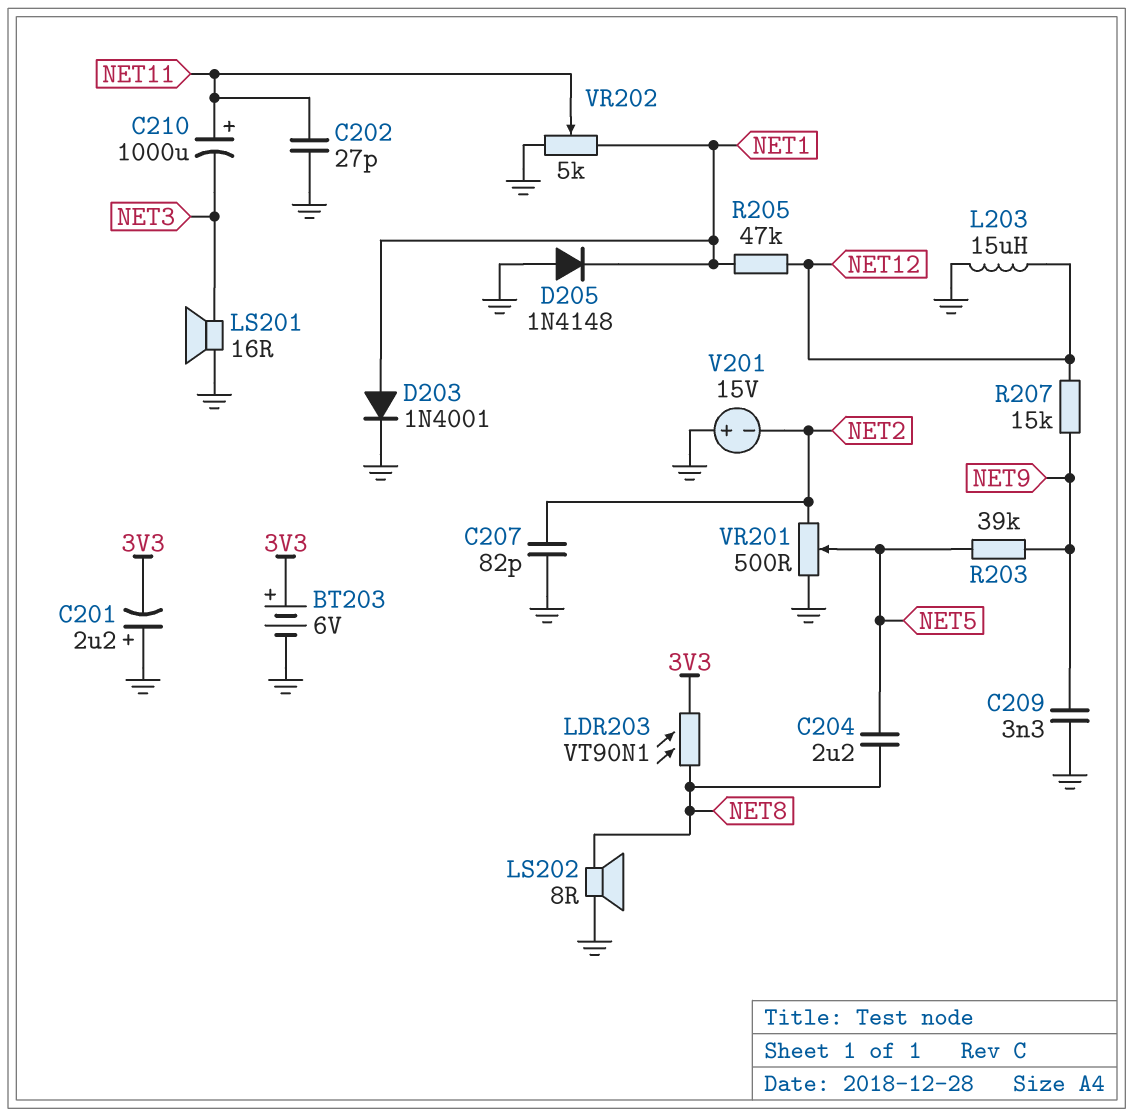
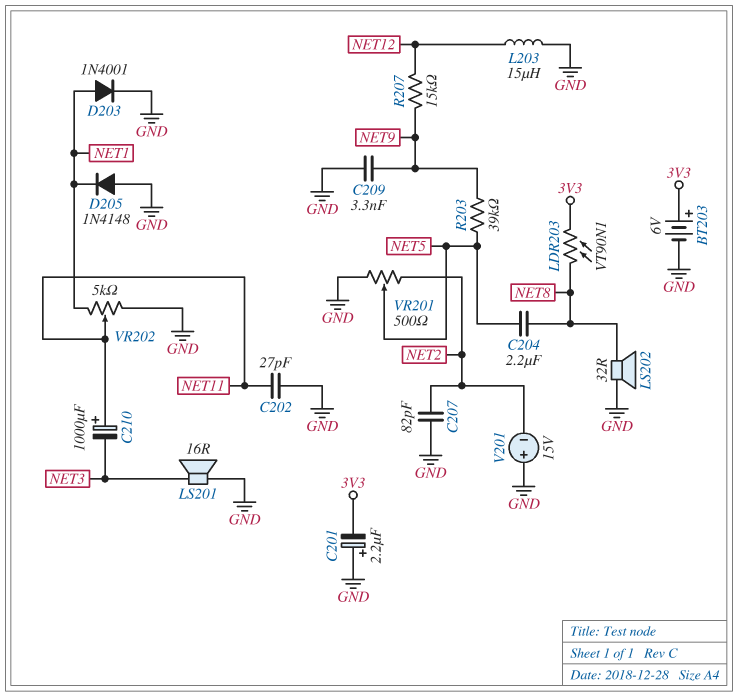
LS202: speaker 8R (GND, NET8) -> speaker 32R (GND, NET8)
R205: 47k (NET1, NET12) -> none

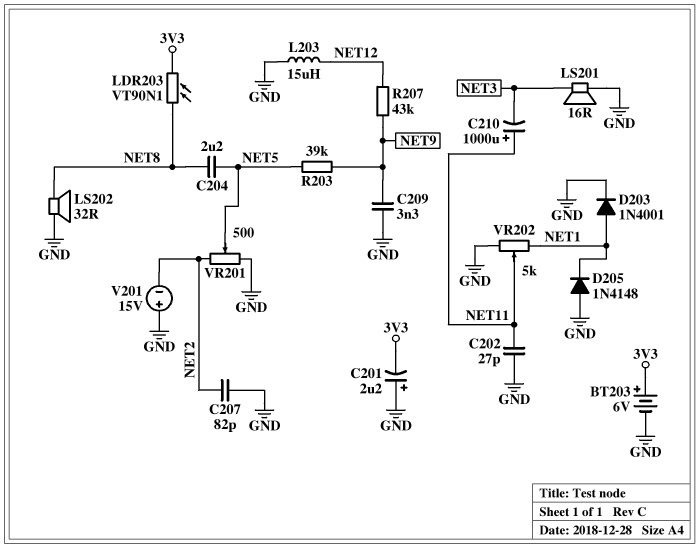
R207: 15k (NET9, NET12) -> 43k (NET9, NET12)

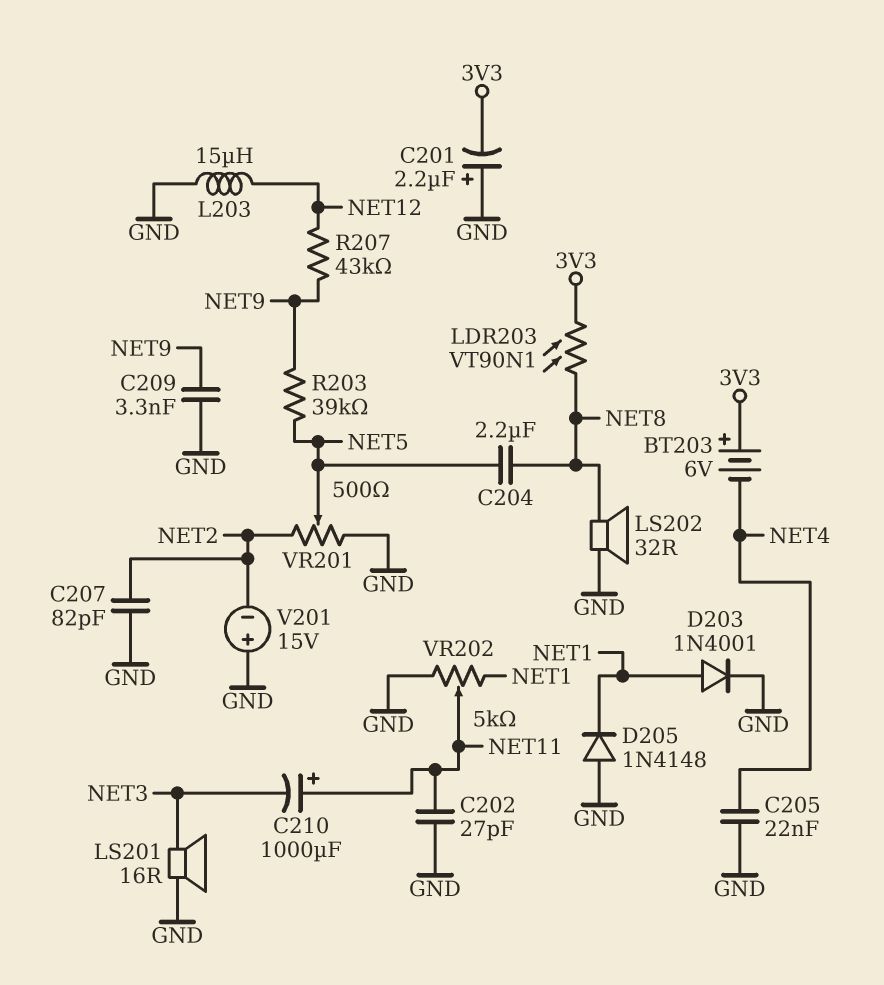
BT203: 6V (plus 3V3, minus GND) -> 6V (plus 3V3, minus NET4)
C205: none -> 22nF (GND, NET4)

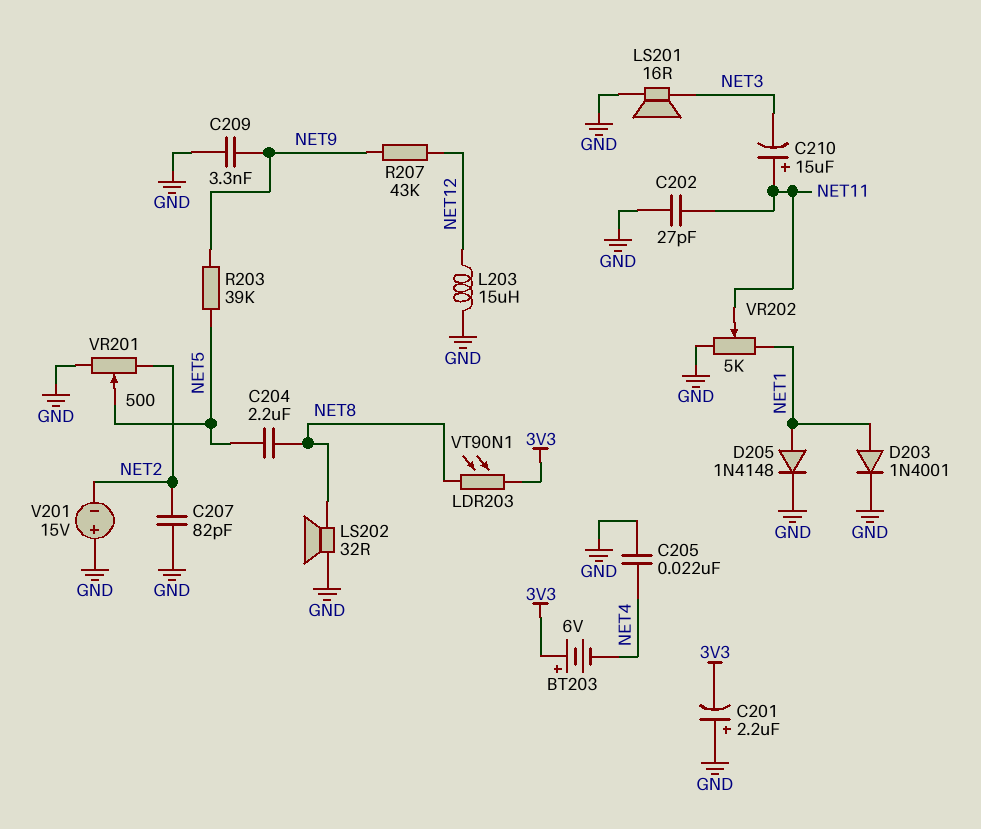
C210: 1000uF (plus NET11, minus NET3) -> 15uF (plus NET11, minus NET3)
D205: diode 1N4148 (A GND, K NET1) -> diode 1N4148 (A NET1, K GND)

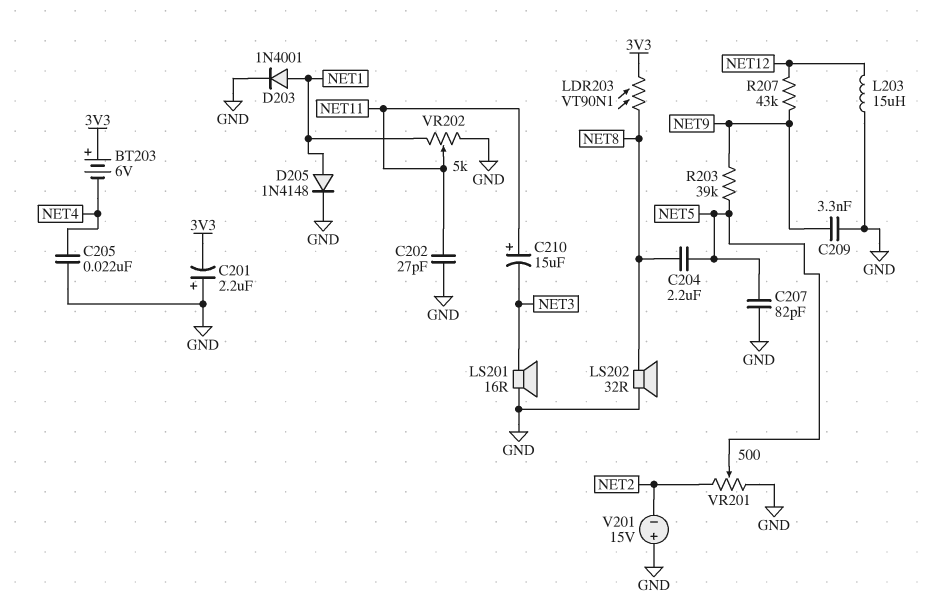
C207: 82pF (GND, NET2) -> 82pF (GND, NET5)

